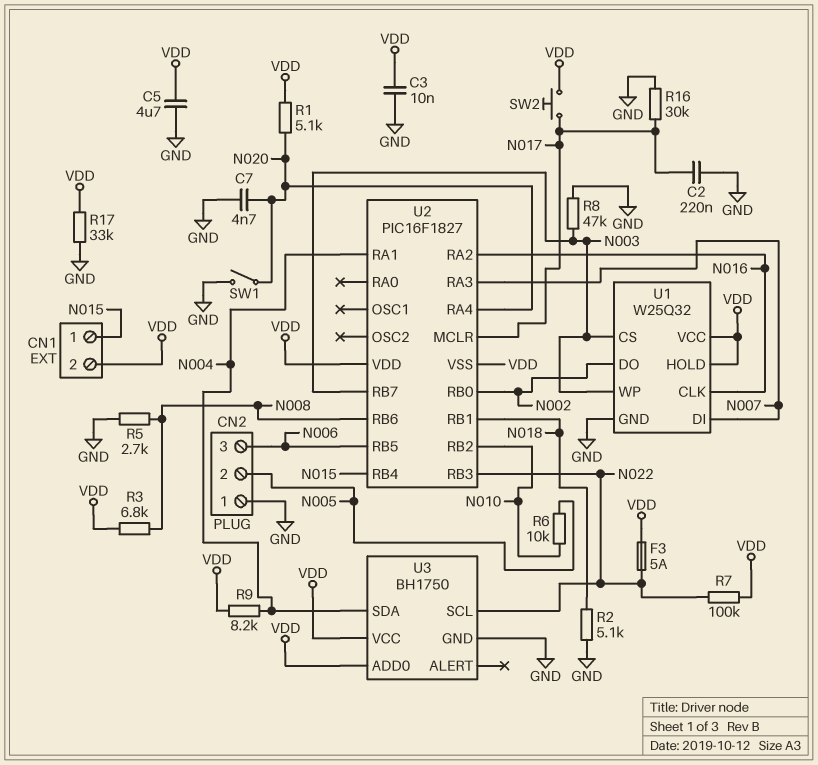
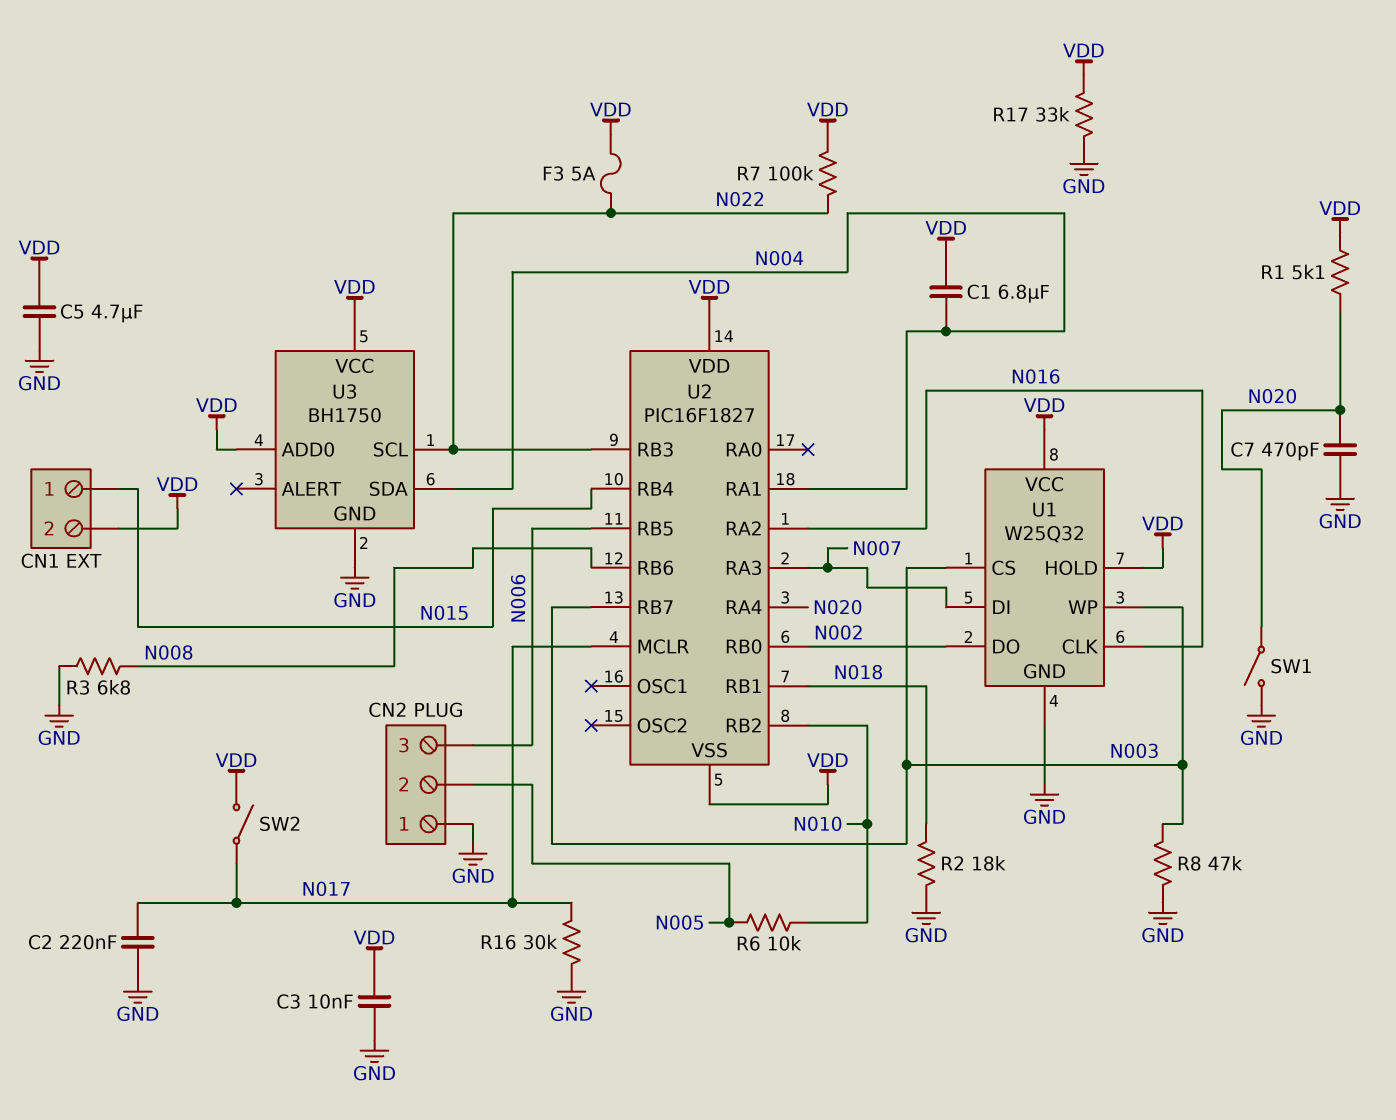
C1: none -> 6.8uF (N004, VDD)
C7: 4.7nF (GND, N020) -> 470pF (GND, N020)
R2: 5.1k (GND, N018) -> 18k (GND, N018)
R3: 6.8k (N008, VDD) -> 6.8k (GND, N008)
R5: 2.7k (GND, N008) -> none
R9: 8.2k (N004, VDD) -> none
SW2: button (N017, VDD) -> switch (N017, VDD)

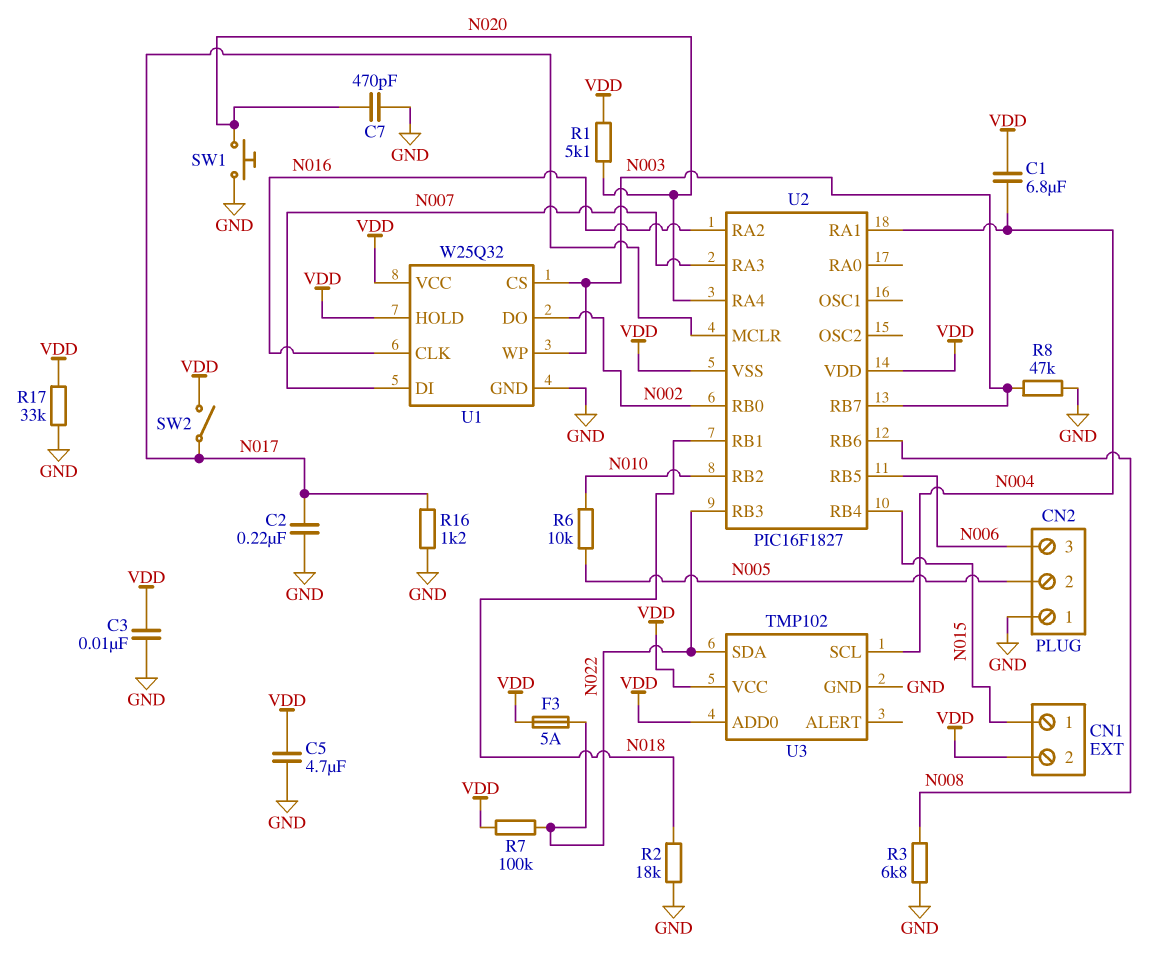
R16: 30k (GND, N017) -> 1.2k (GND, N017)
SW1: switch (GND, N020) -> button (GND, N020)
U3: BH1750 -> TMP102
U3 pin SCL: N022 -> N004
U3 pin SDA: N004 -> N022

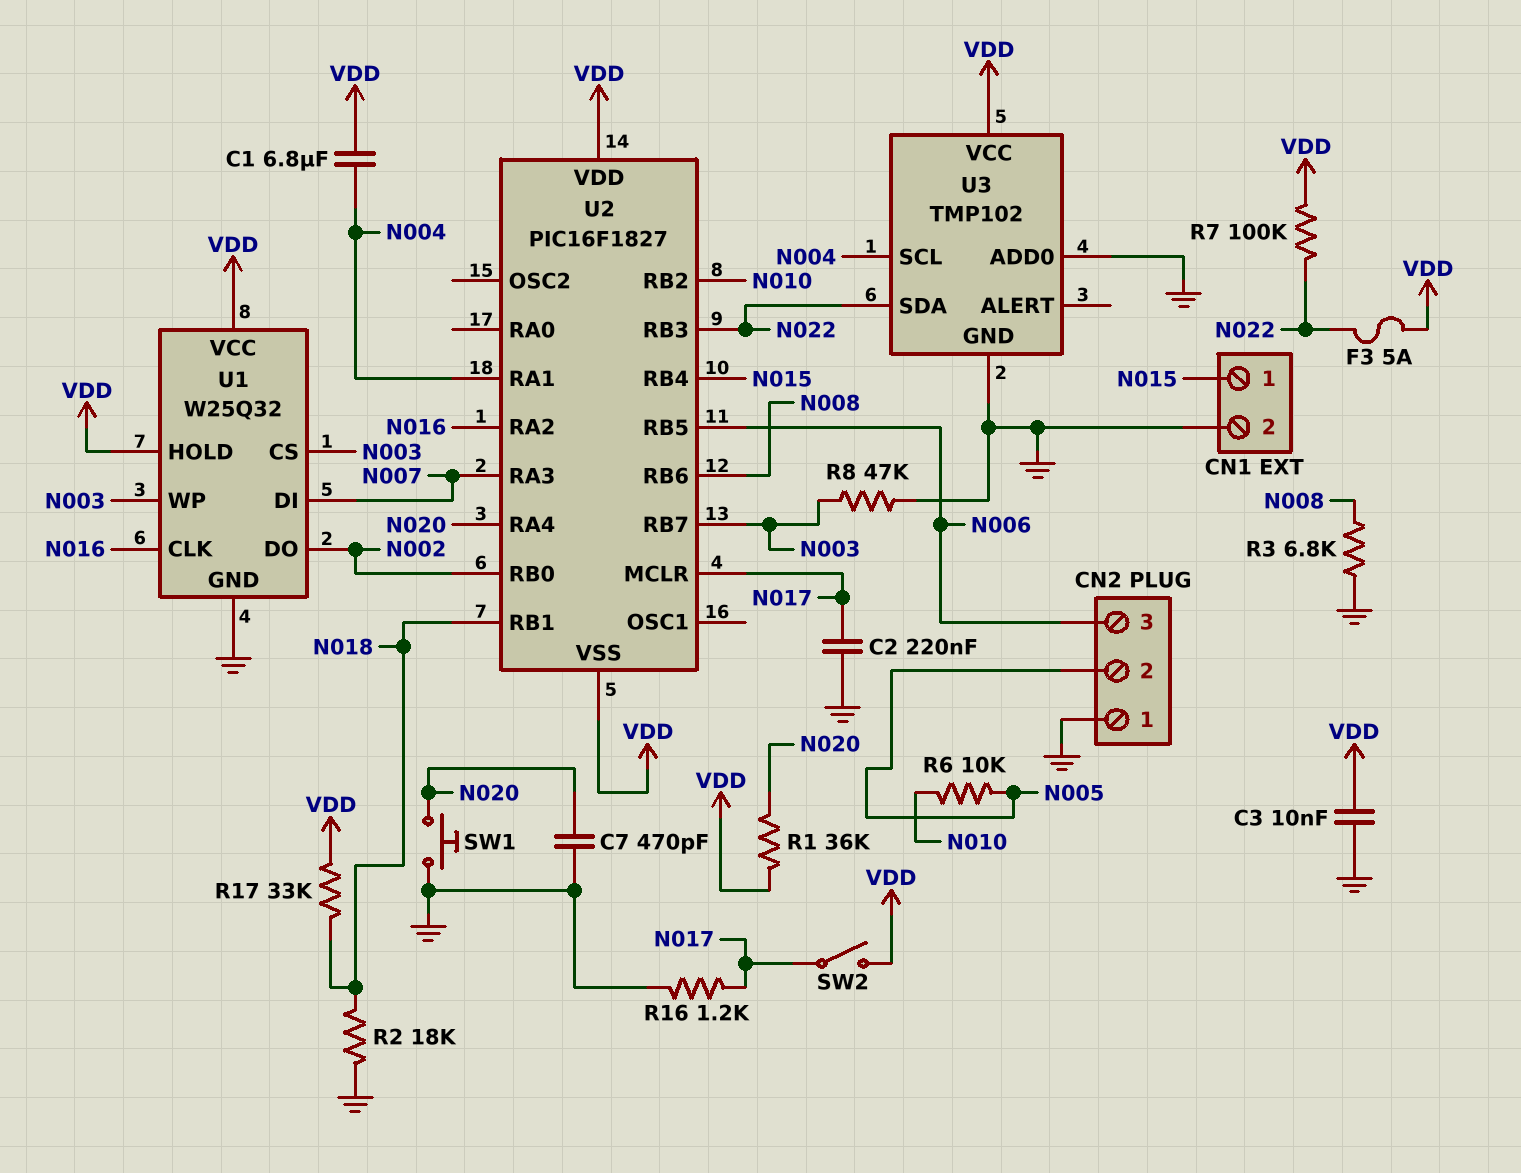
C5: 4.7uF (GND, VDD) -> none
CN1 pin 2: VDD -> GND
R1: 5.1k (N020, VDD) -> 36k (N020, VDD)
R17: 33k (GND, VDD) -> 33k (N018, VDD)
U3 pin ADD0: VDD -> GND

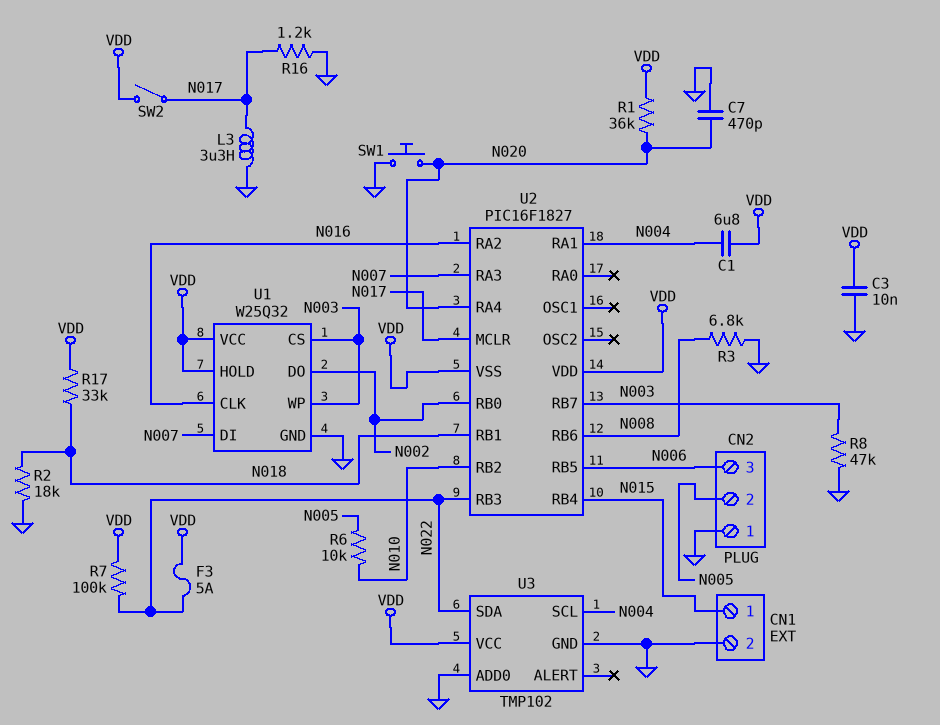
C2: 220nF (GND, N017) -> none
L3: none -> 3.3uH (GND, N017)

